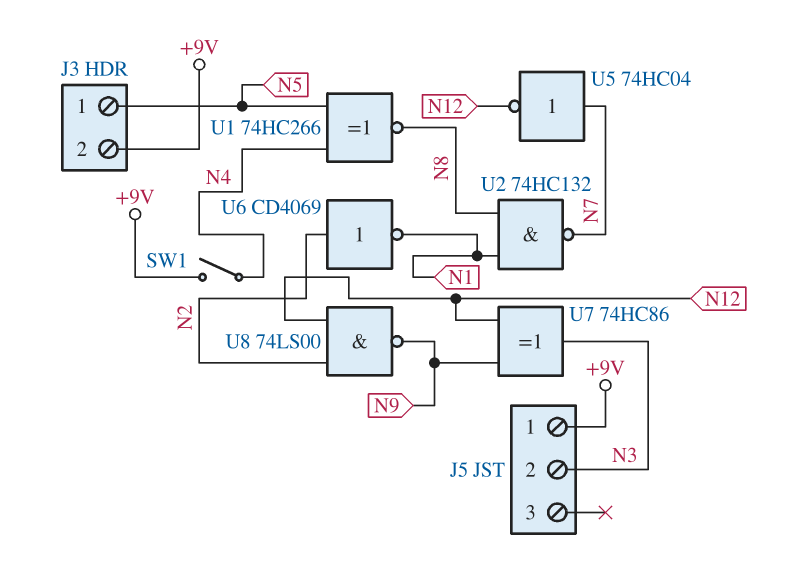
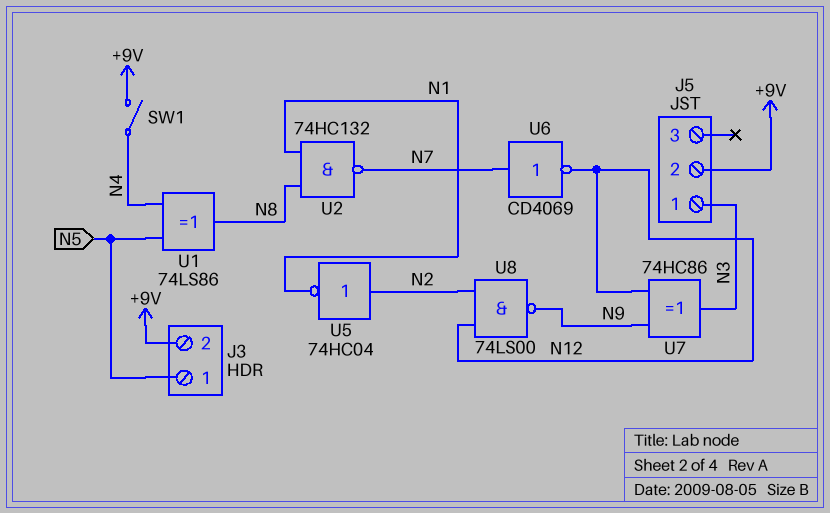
J5 pin 1: +9V -> N3
J5 pin 2: N3 -> +9V
U1: XNOR 74HC266 (in N4, in N5, out N8) -> XOR 74LS86 (in N4, in N5, out N8)
U5: NOT 74HC04 (in N7, out N12) -> NOT 74HC04 (in N2, out N1)
U6: NOT CD4069 (in N2, out N1) -> NOT CD4069 (in N7, out N12)

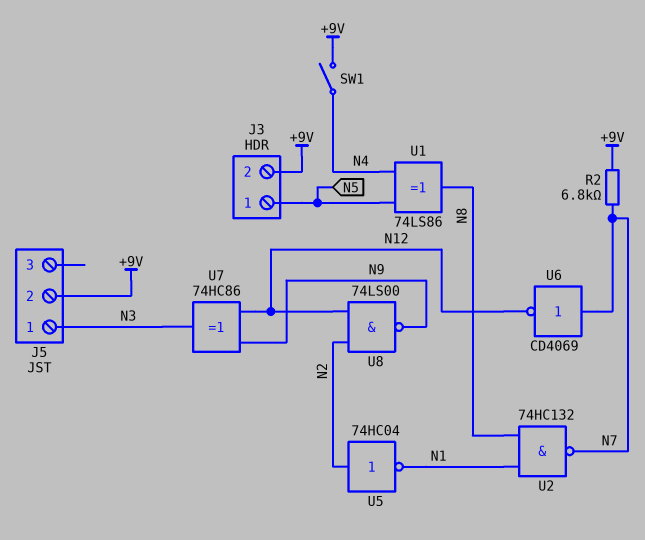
R2: none -> 6.8k (+9V, N7)

